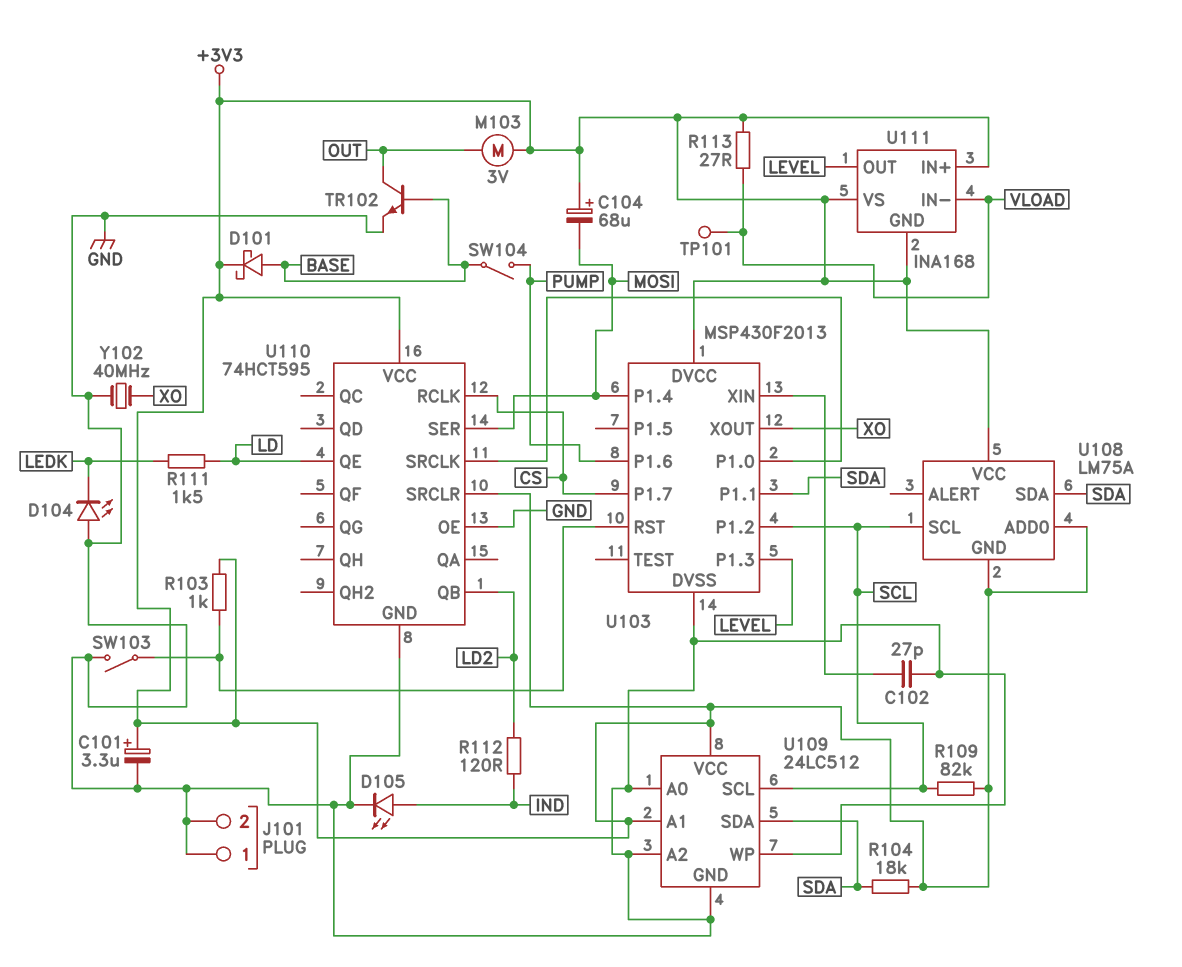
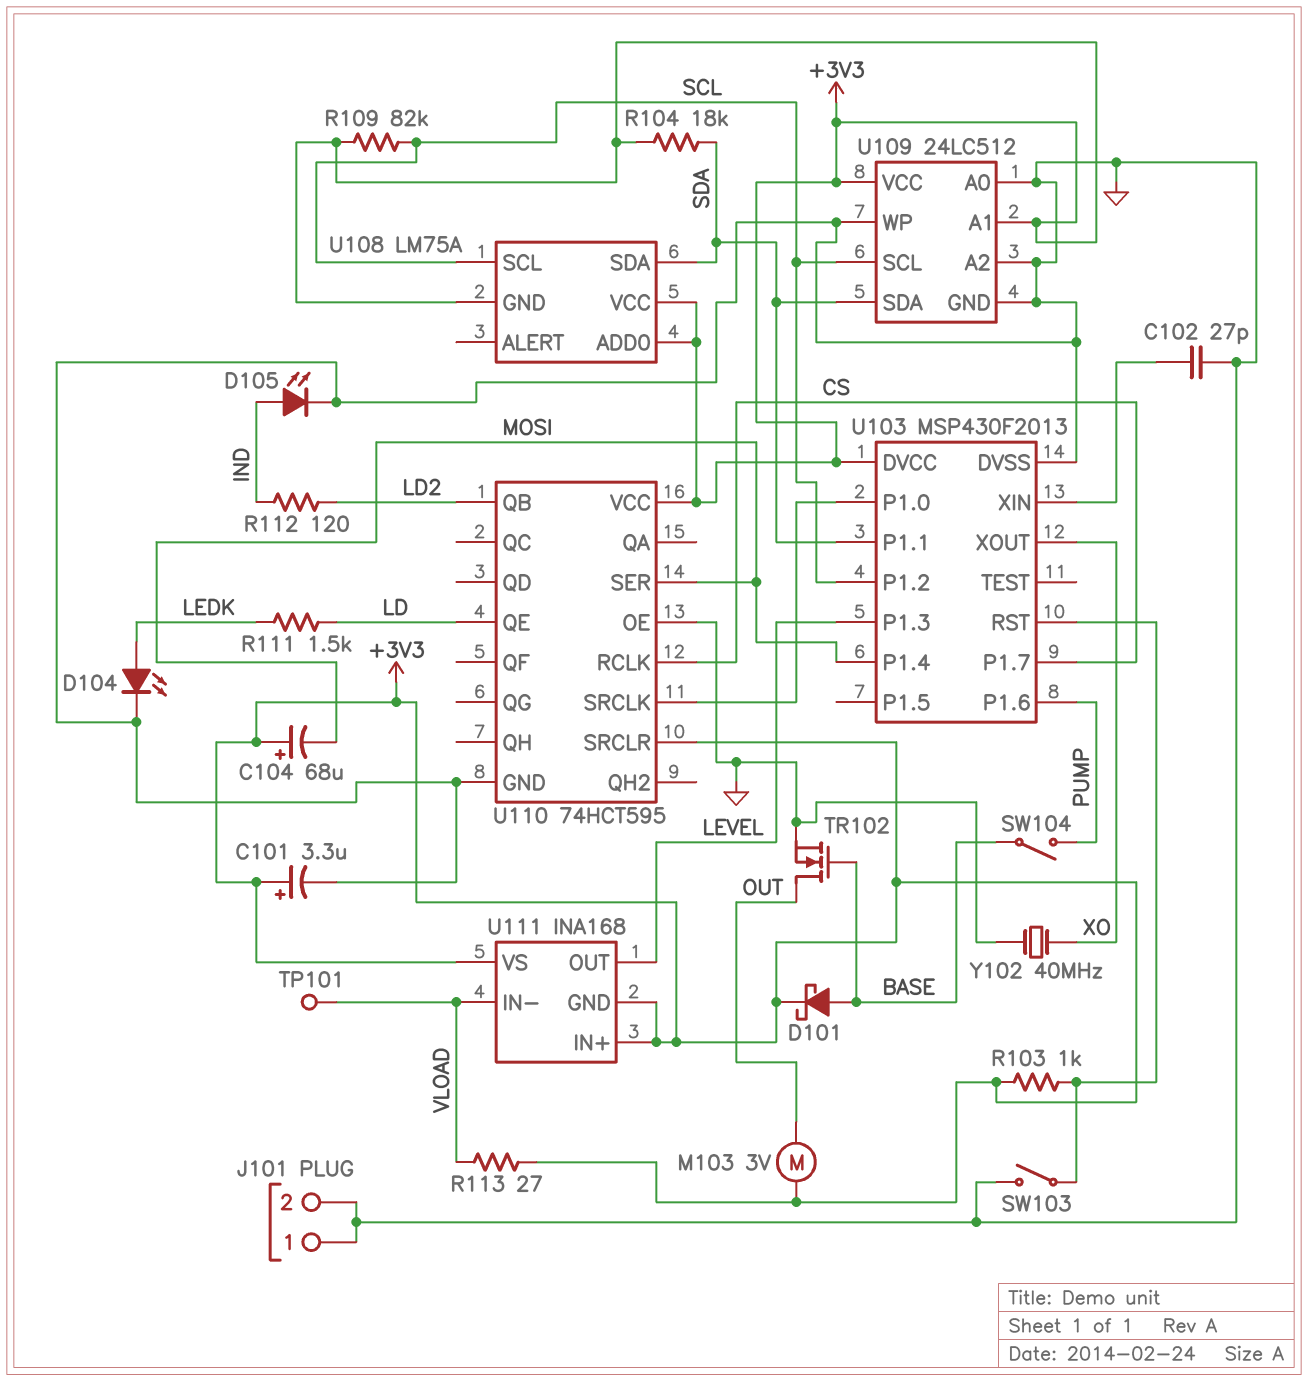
D104: LED (A GND, K LEDK) -> LED (A LEDK, K GND)
TR102: NPN (B BASE, C OUT, E GND) -> NMOS (G BASE, D OUT, S GND)

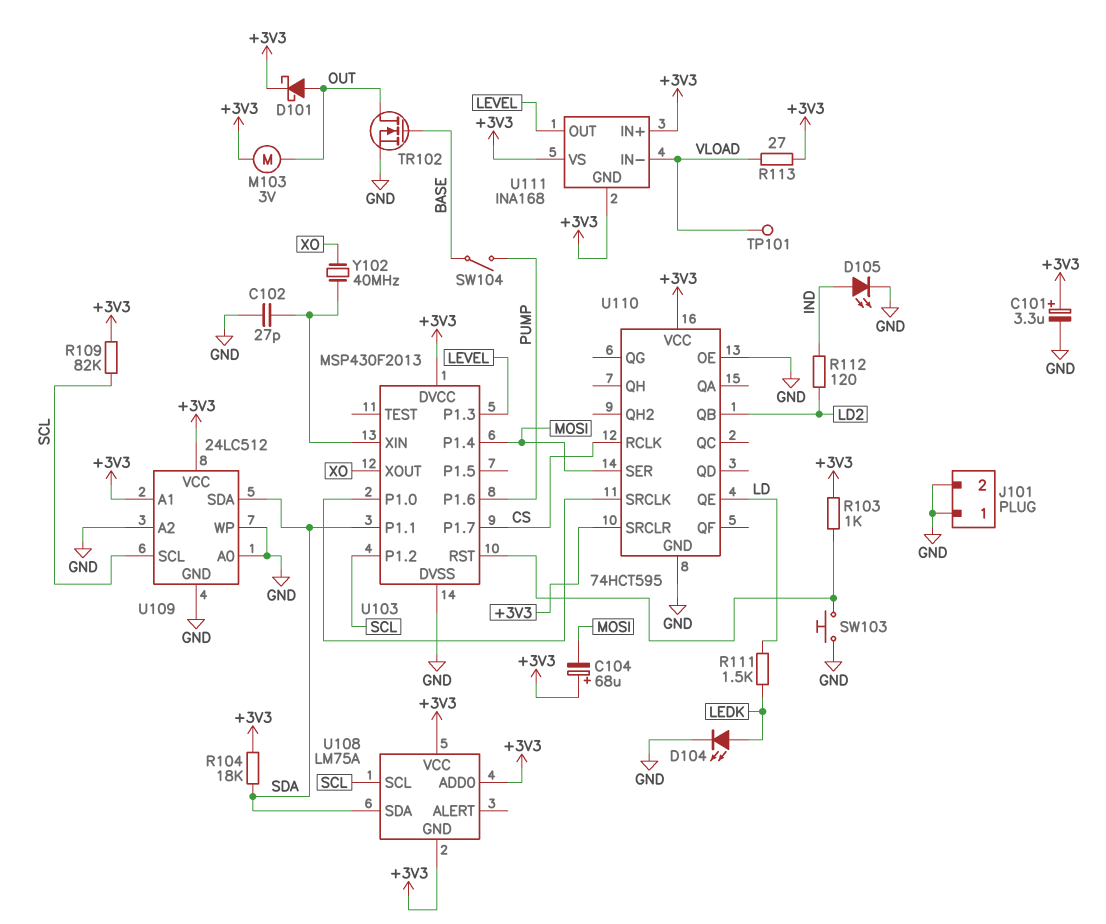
D101: schottky (A BASE, K +3V3) -> schottky (A OUT, K +3V3)
SW103: switch (GND, U103/RST) -> button (GND, U103/RST)
Y102: 40MHz (GND, XO) -> 40MHz (U103/XIN, XO)

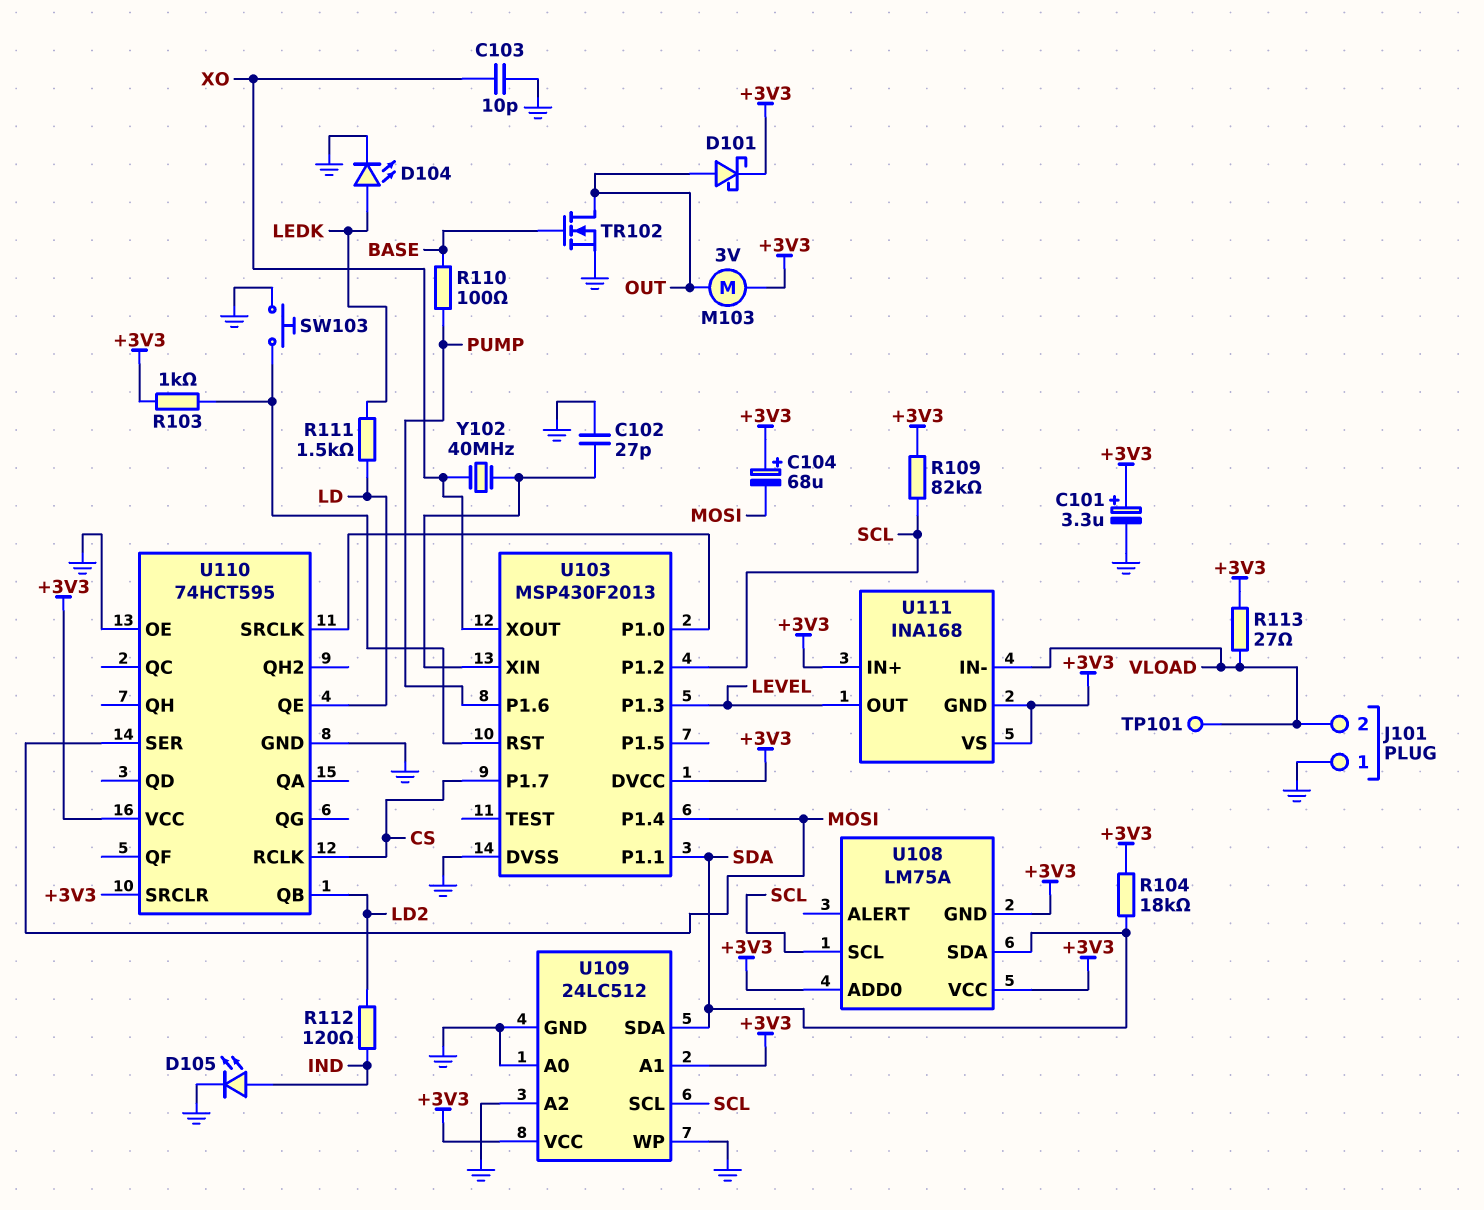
C103: none -> 10pF (GND, XO)
J101 pin 2: GND -> VLOAD
R110: none -> 100 (BASE, PUMP)
SW104: switch (BASE, PUMP) -> none

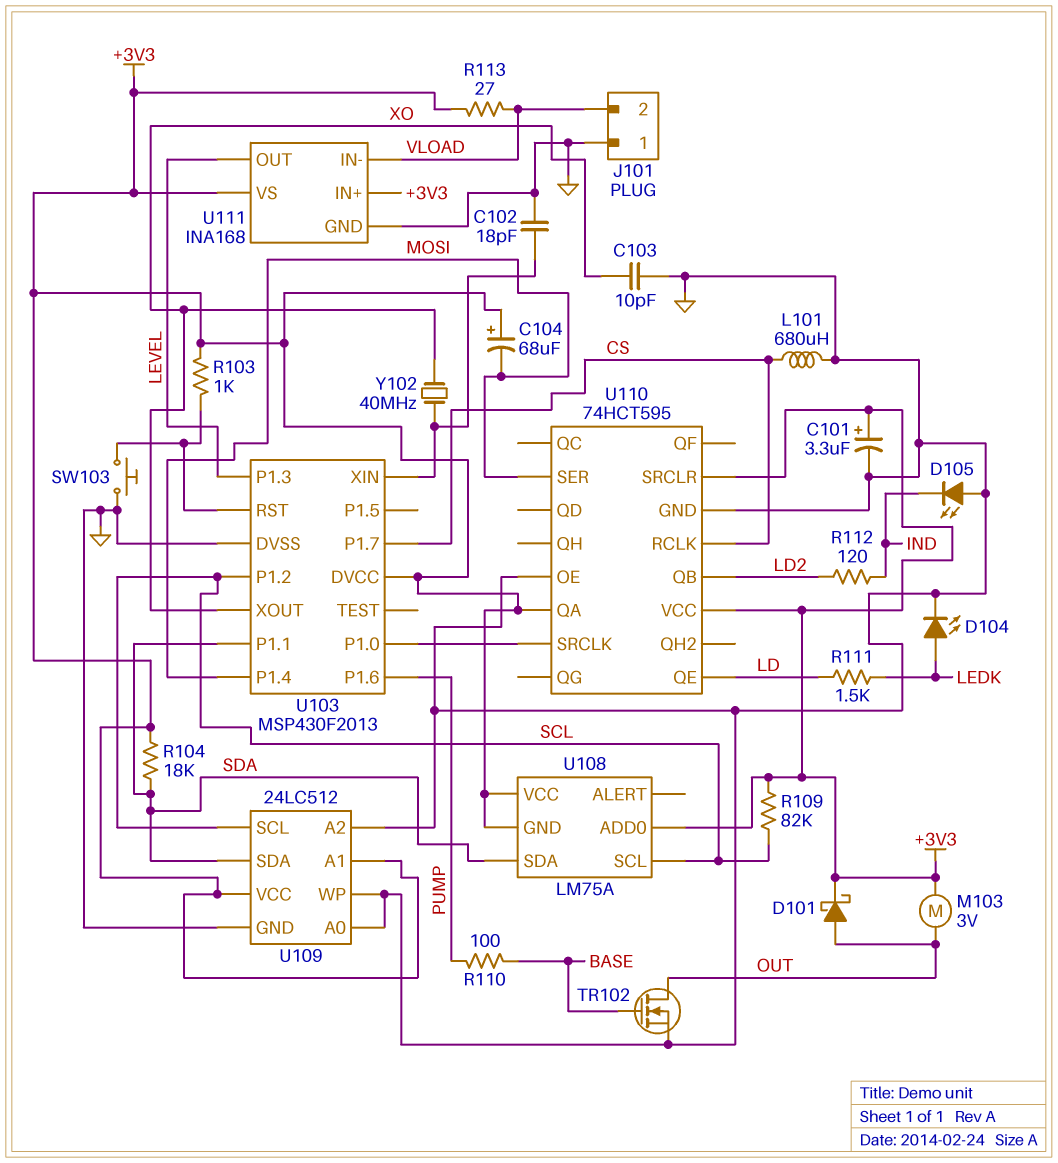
C102: 27pF (GND, U103/XIN) -> 18pF (GND, U103/XIN)
D105: LED (A IND, K GND) -> LED (A GND, K IND)
L101: none -> 680uH (CS, GND)
TP101: test point (VLOAD) -> none
U110 pin QA: none -> +3V3
U111 pin GND: +3V3 -> GND

